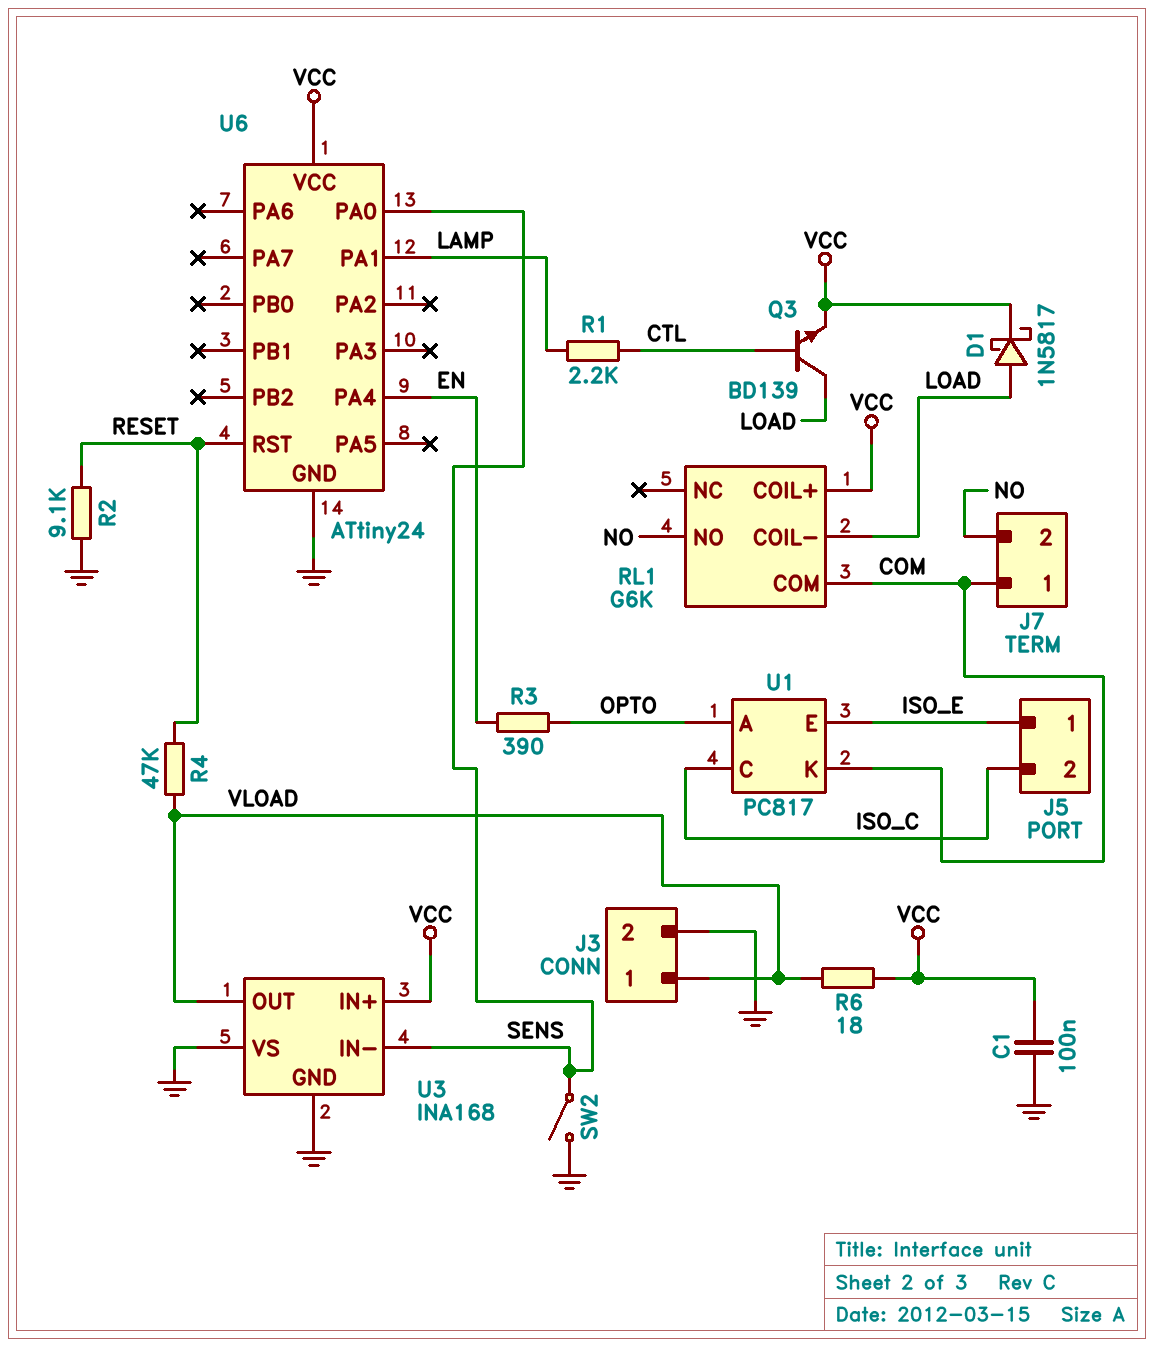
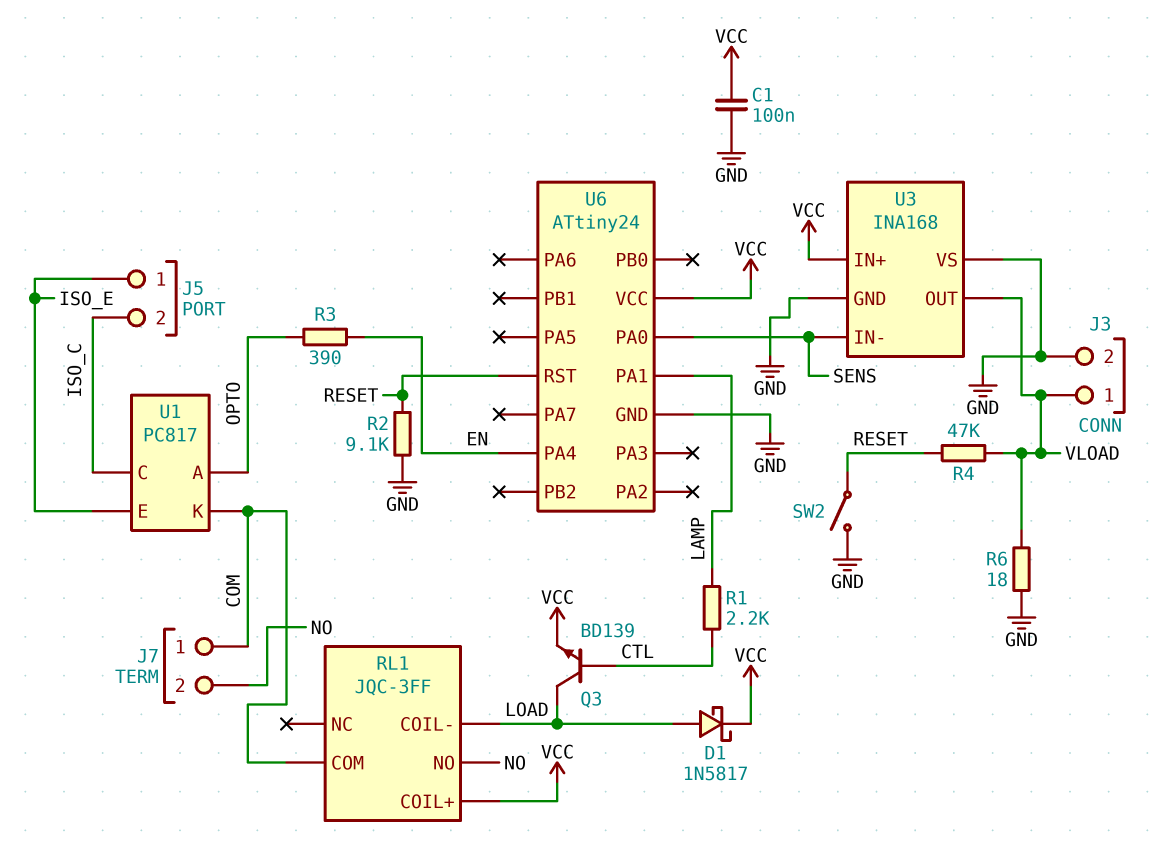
R6: 18 (VCC, VLOAD) -> 18 (GND, VLOAD)
RL1: G6K -> JQC-3FF
SW2: switch (GND, SENS) -> switch (GND, RESET)

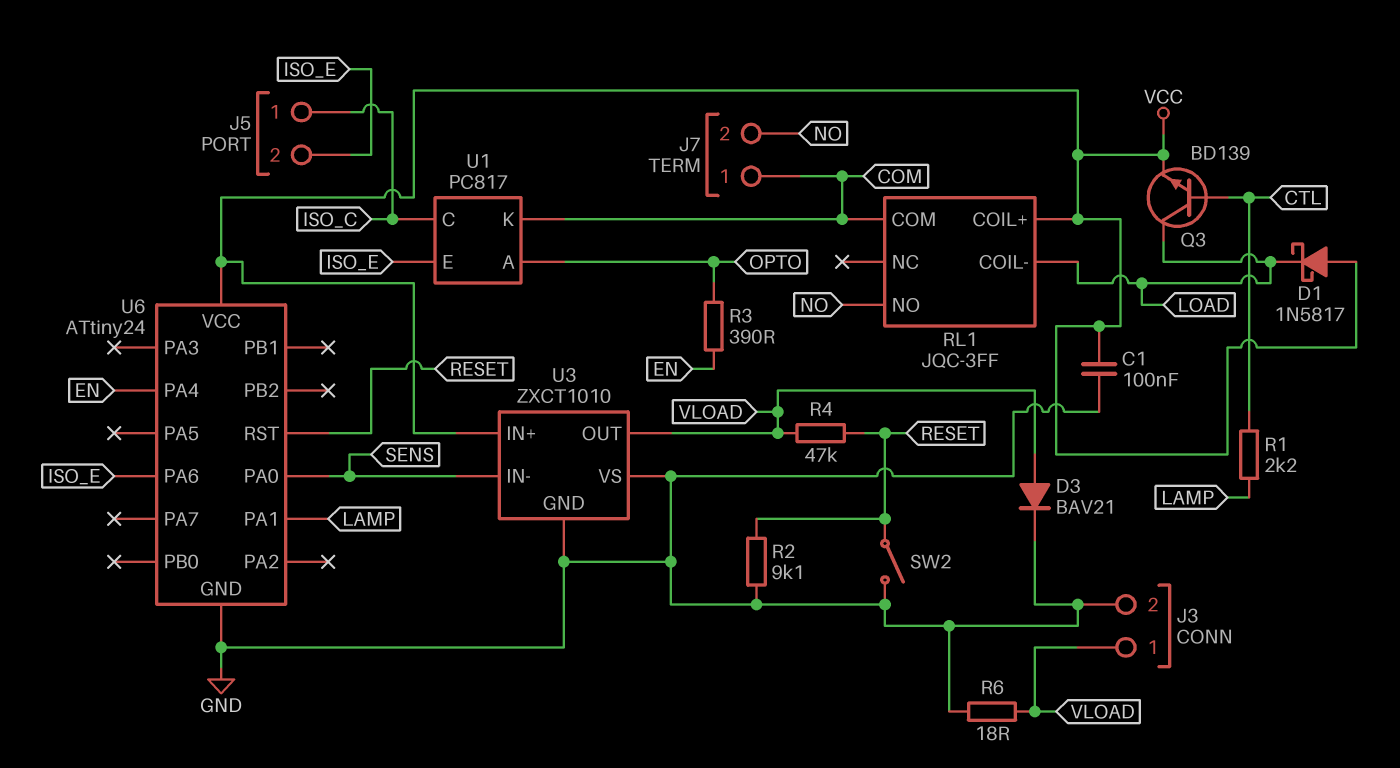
D1: schottky 1N5817 (A LOAD, K VCC) -> schottky 1N5817 (A VCC, K LOAD)
D3: none -> diode BAV21 (A VLOAD, K GND)
J5 pin 1: ISO_E -> ISO_C
J5 pin 2: ISO_C -> ISO_E
U3: INA168 -> ZXCT1010
U6 pin PA6: none -> ISO_E

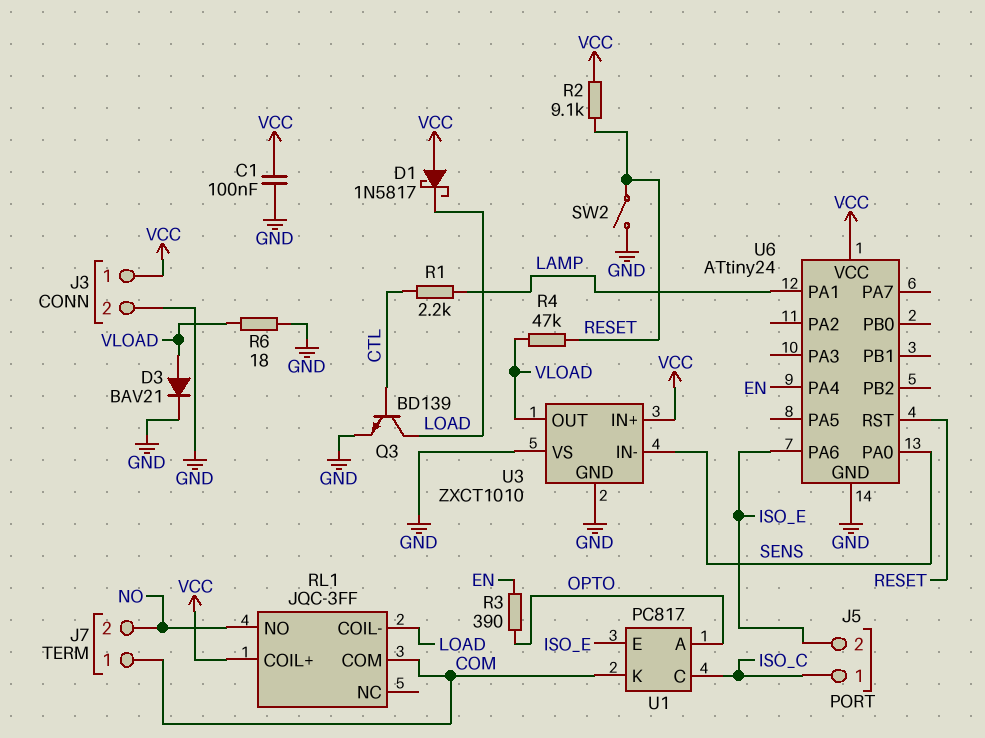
J3 pin 1: VLOAD -> VCC
Q3: NPN BD139 (B CTL, C LOAD, E VCC) -> NPN BD139 (B CTL, C LOAD, E GND)
R2: 9.1k (GND, RESET) -> 9.1k (RESET, VCC)

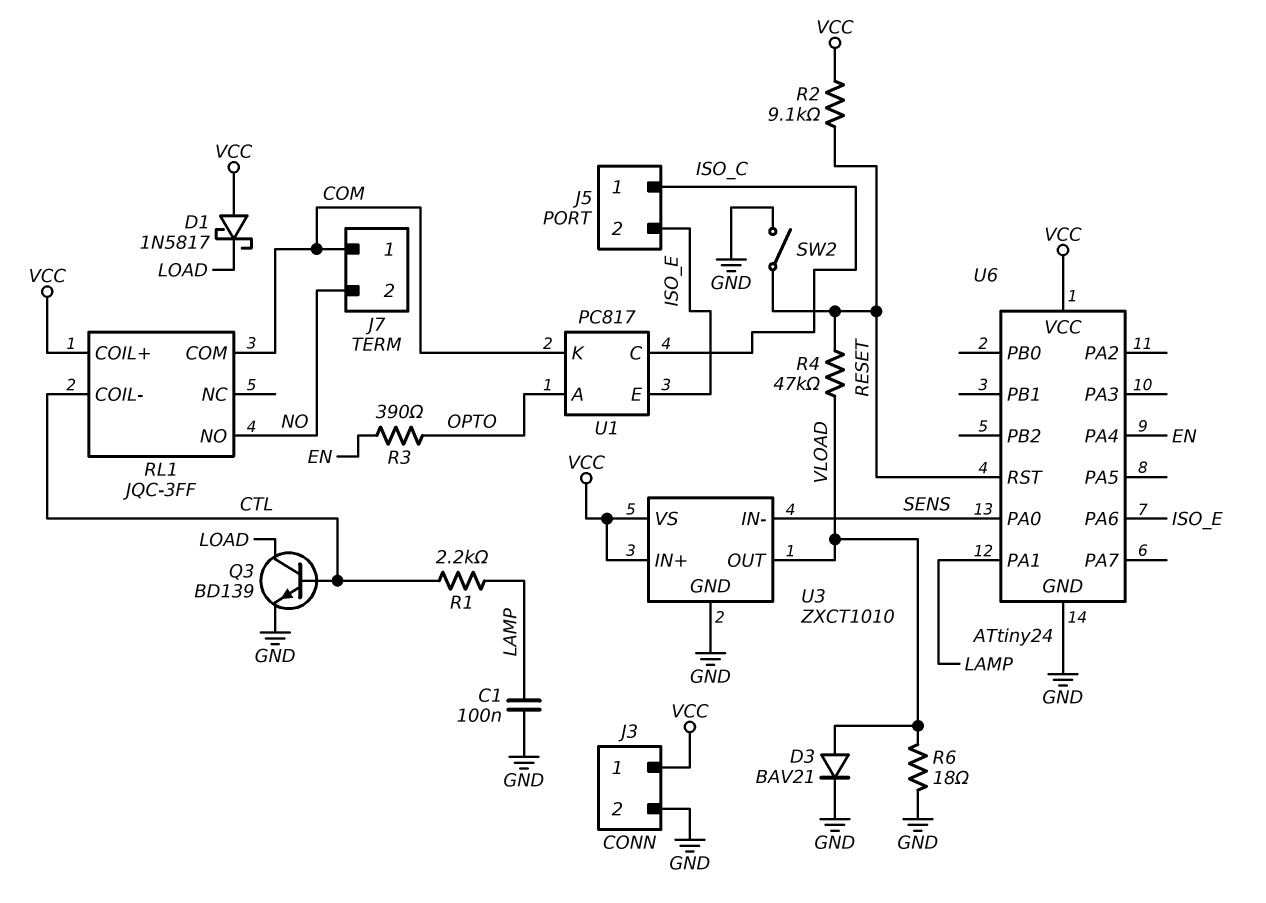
C1: 100nF (GND, VCC) -> 100nF (GND, LAMP)
RL1 pin COIL-: LOAD -> CTL
U3 pin VS: GND -> VCC

